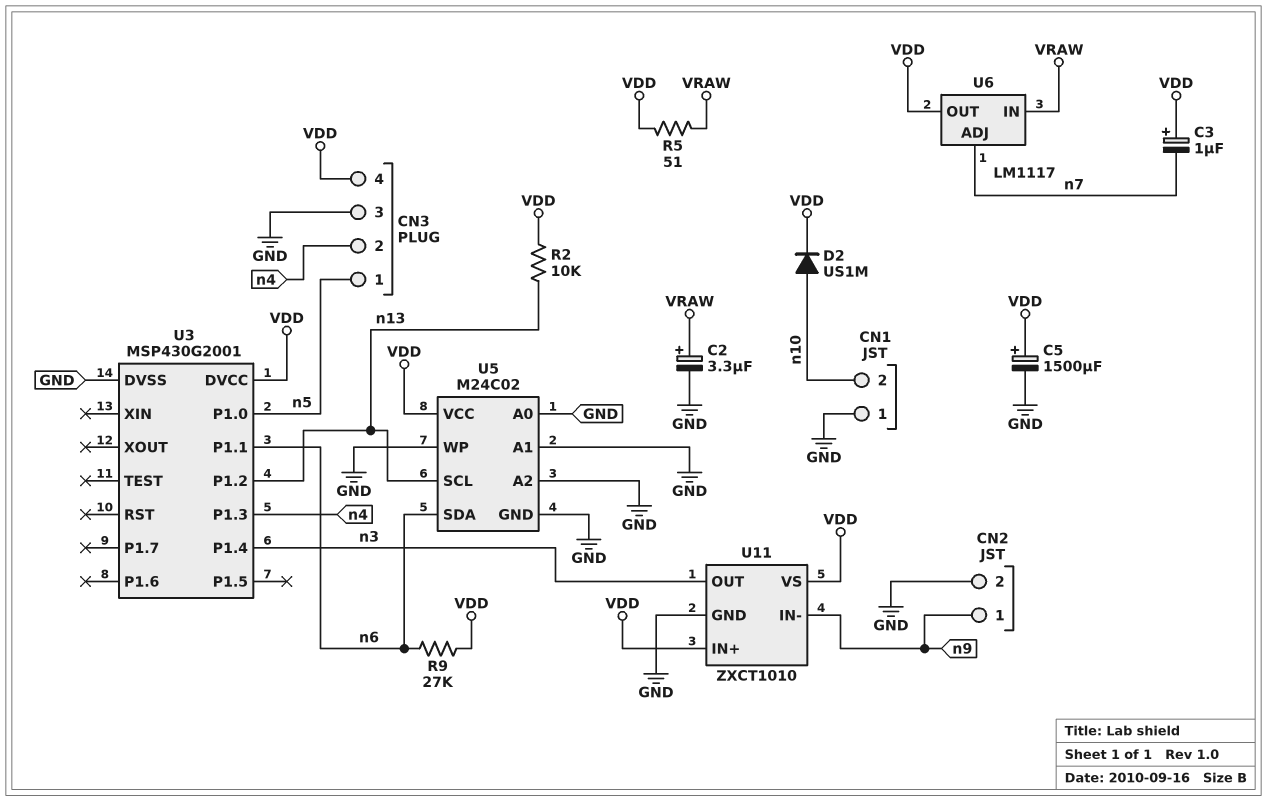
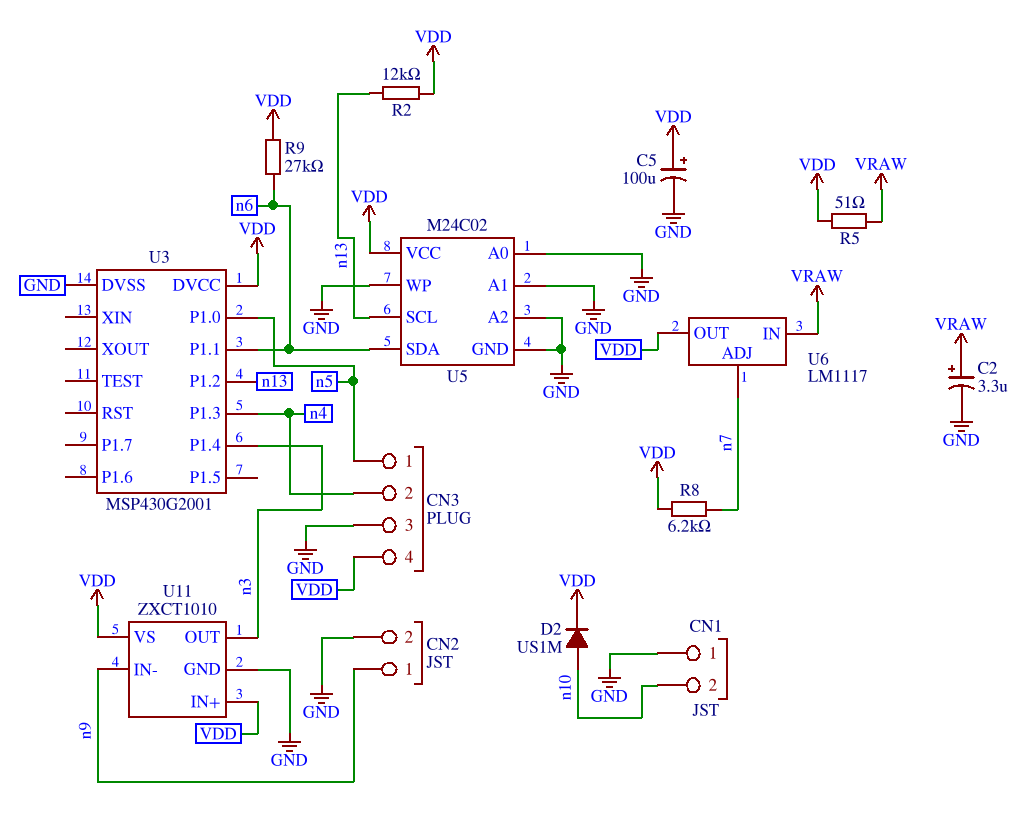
C3: 1uF (plus VDD, minus n7) -> none
C5: 1500uF (plus VDD, minus GND) -> 100uF (plus VDD, minus GND)
R2: 10k (VDD, n13) -> 12k (VDD, n13)
R8: none -> 6.2k (VDD, n7)

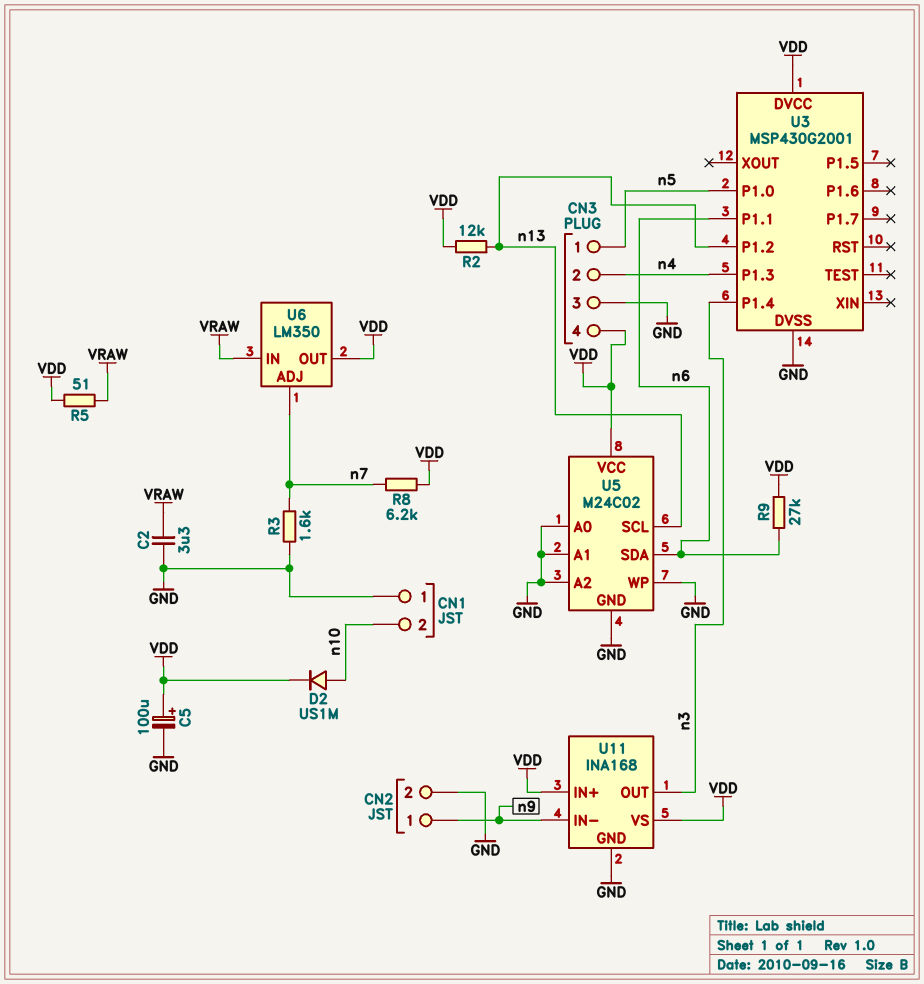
C2: 3.3uF (plus VRAW, minus GND) -> 3.3uF (GND, VRAW)
R3: none -> 1.6k (GND, n7)
U6: LM1117 -> LM350
U11: ZXCT1010 -> INA168

